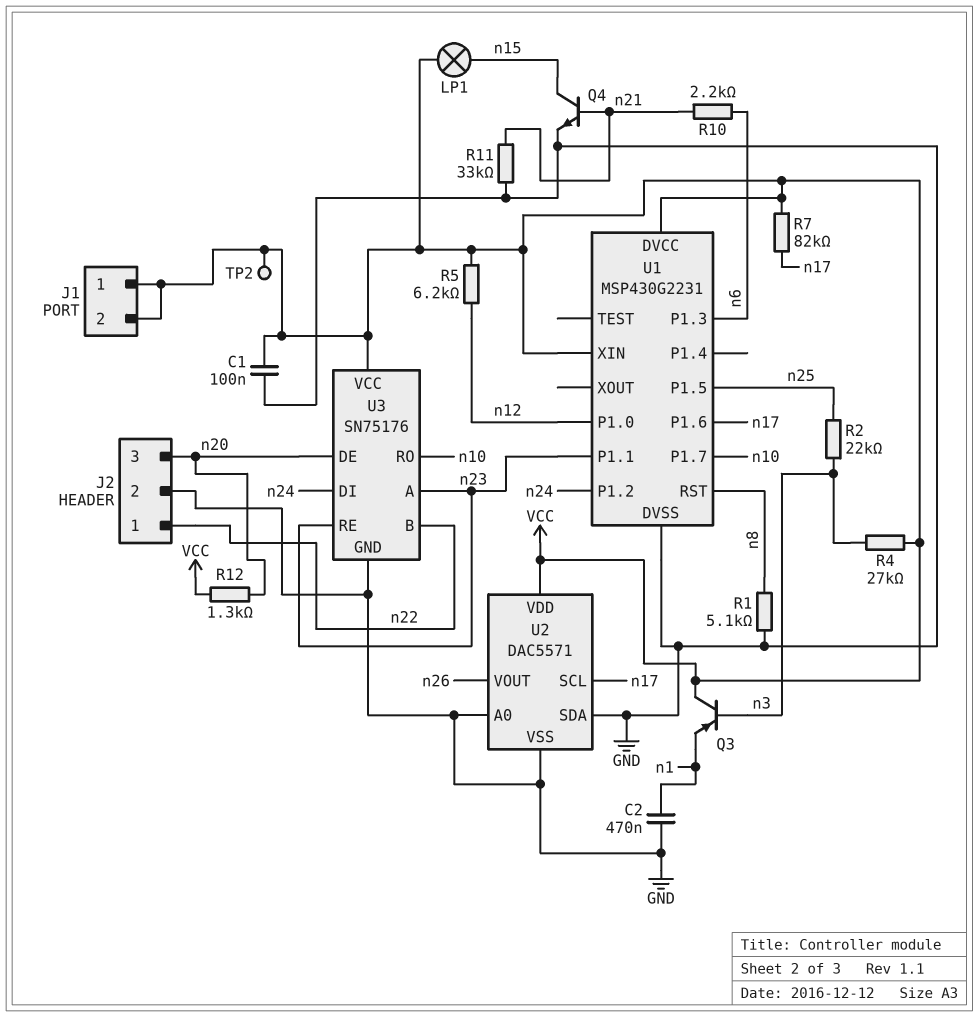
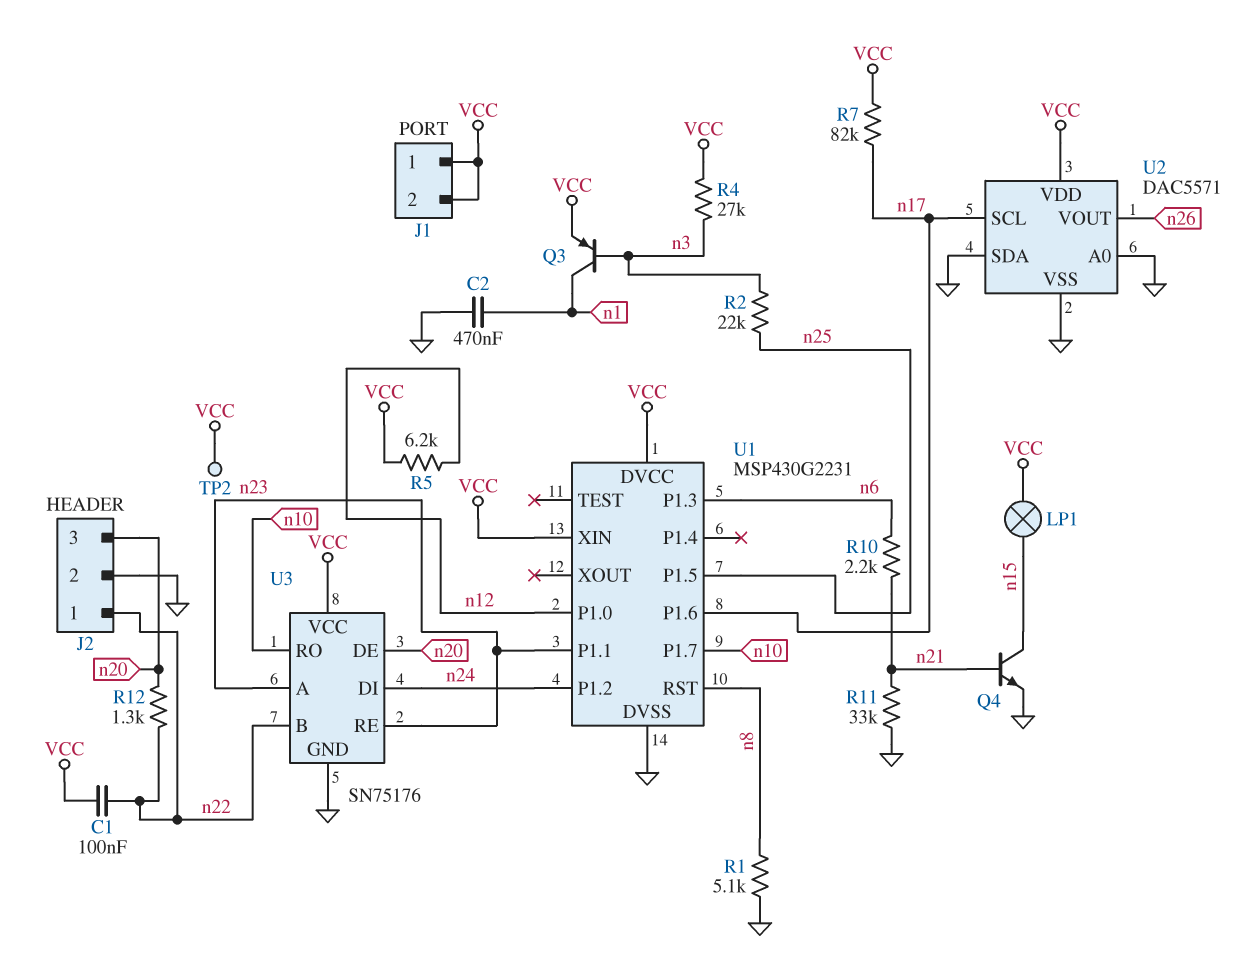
C1: 100nF (GND, VCC) -> 100nF (VCC, n22)
Q3: PNP (B n3, C VCC, E n1) -> PNP (B n3, C n1, E VCC)
R12: 1.3k (VCC, n20) -> 1.3k (n20, n22)

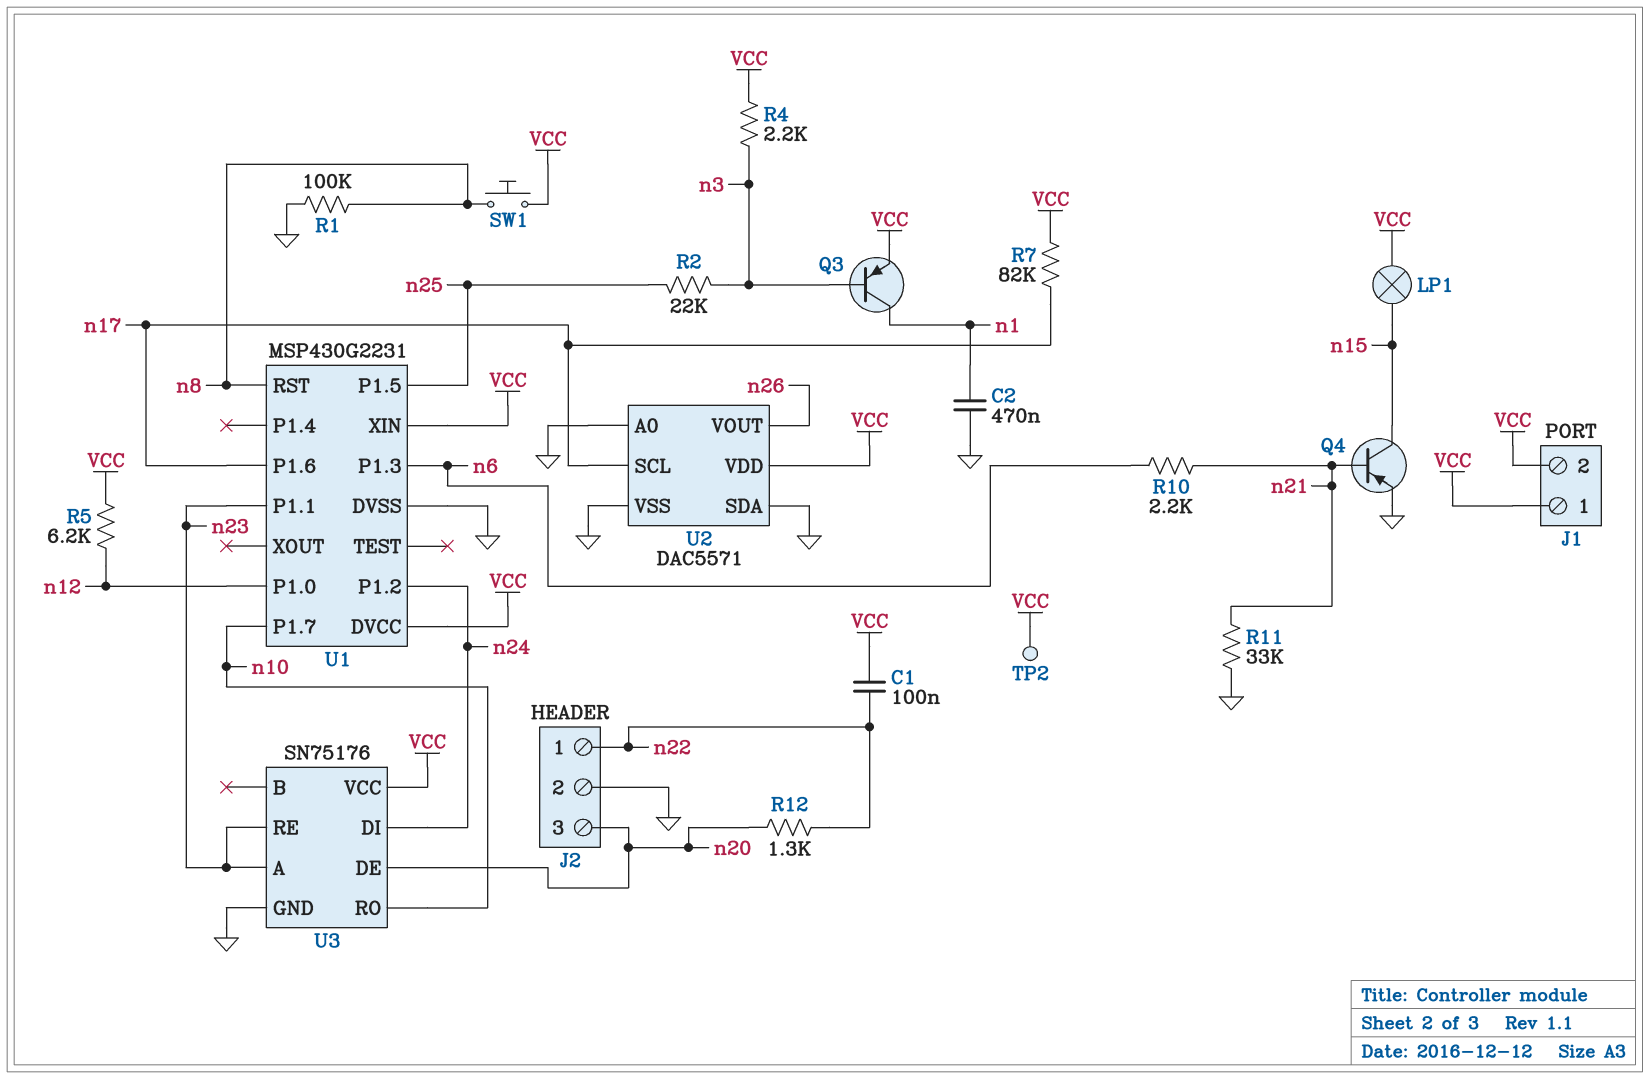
Q4: NPN (B n21, C n15, E GND) -> PNP (B n21, C n15, E GND)
R1: 5.1k (GND, n8) -> 100k (GND, n8)
R4: 27k (VCC, n3) -> 2.2k (VCC, n3)
SW1: none -> button (VCC, n8)
U3 pin B: n22 -> none

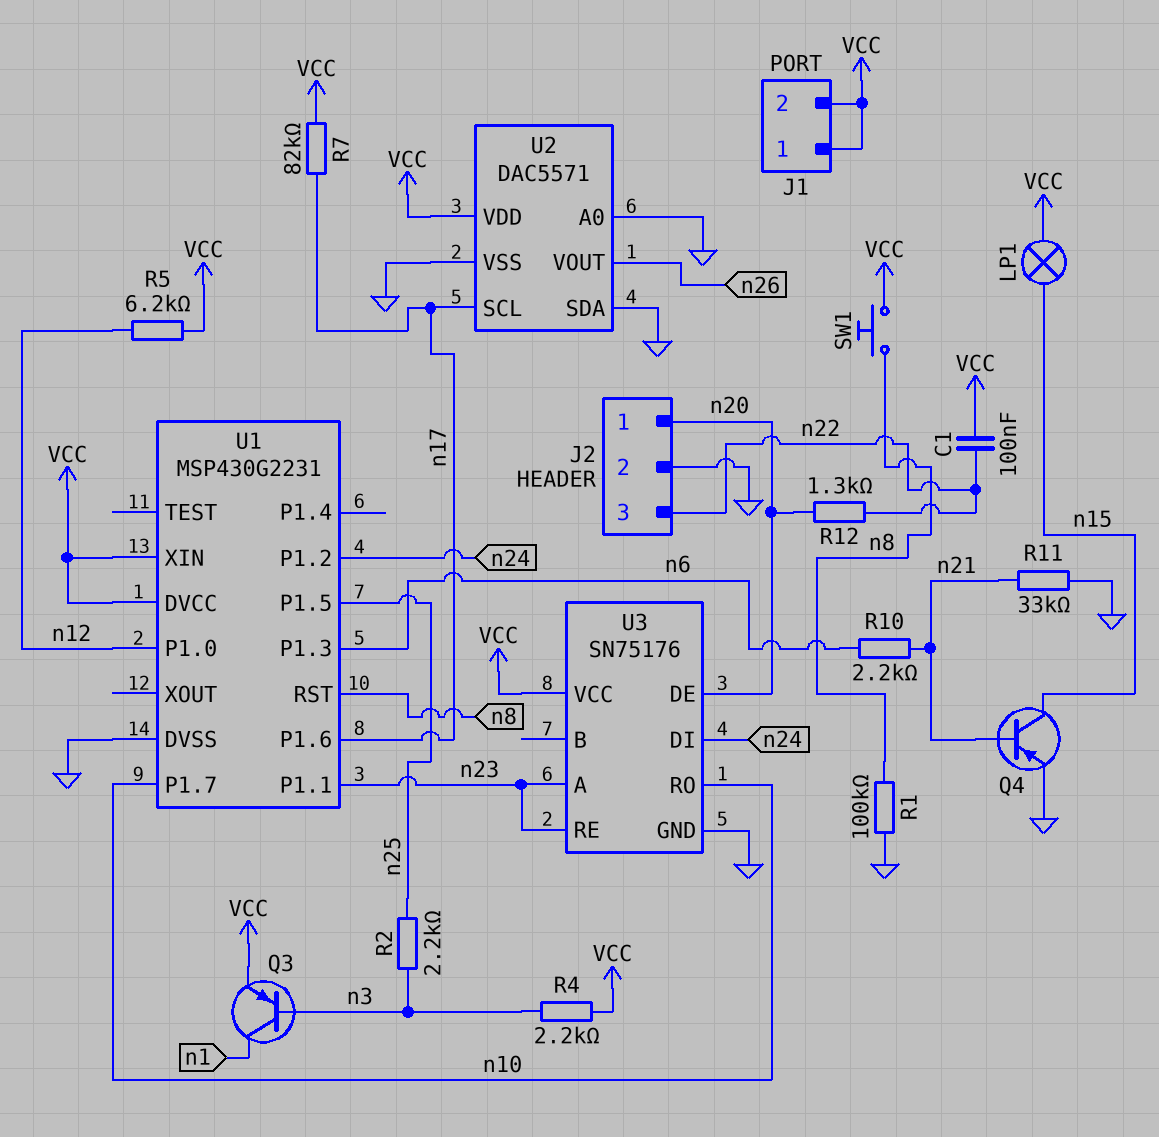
C2: 470nF (GND, n1) -> none
J2 pin 1: n22 -> n20
J2 pin 3: n20 -> n22
R2: 22k (n3, n25) -> 2.2k (n3, n25)
TP2: test point (VCC) -> none

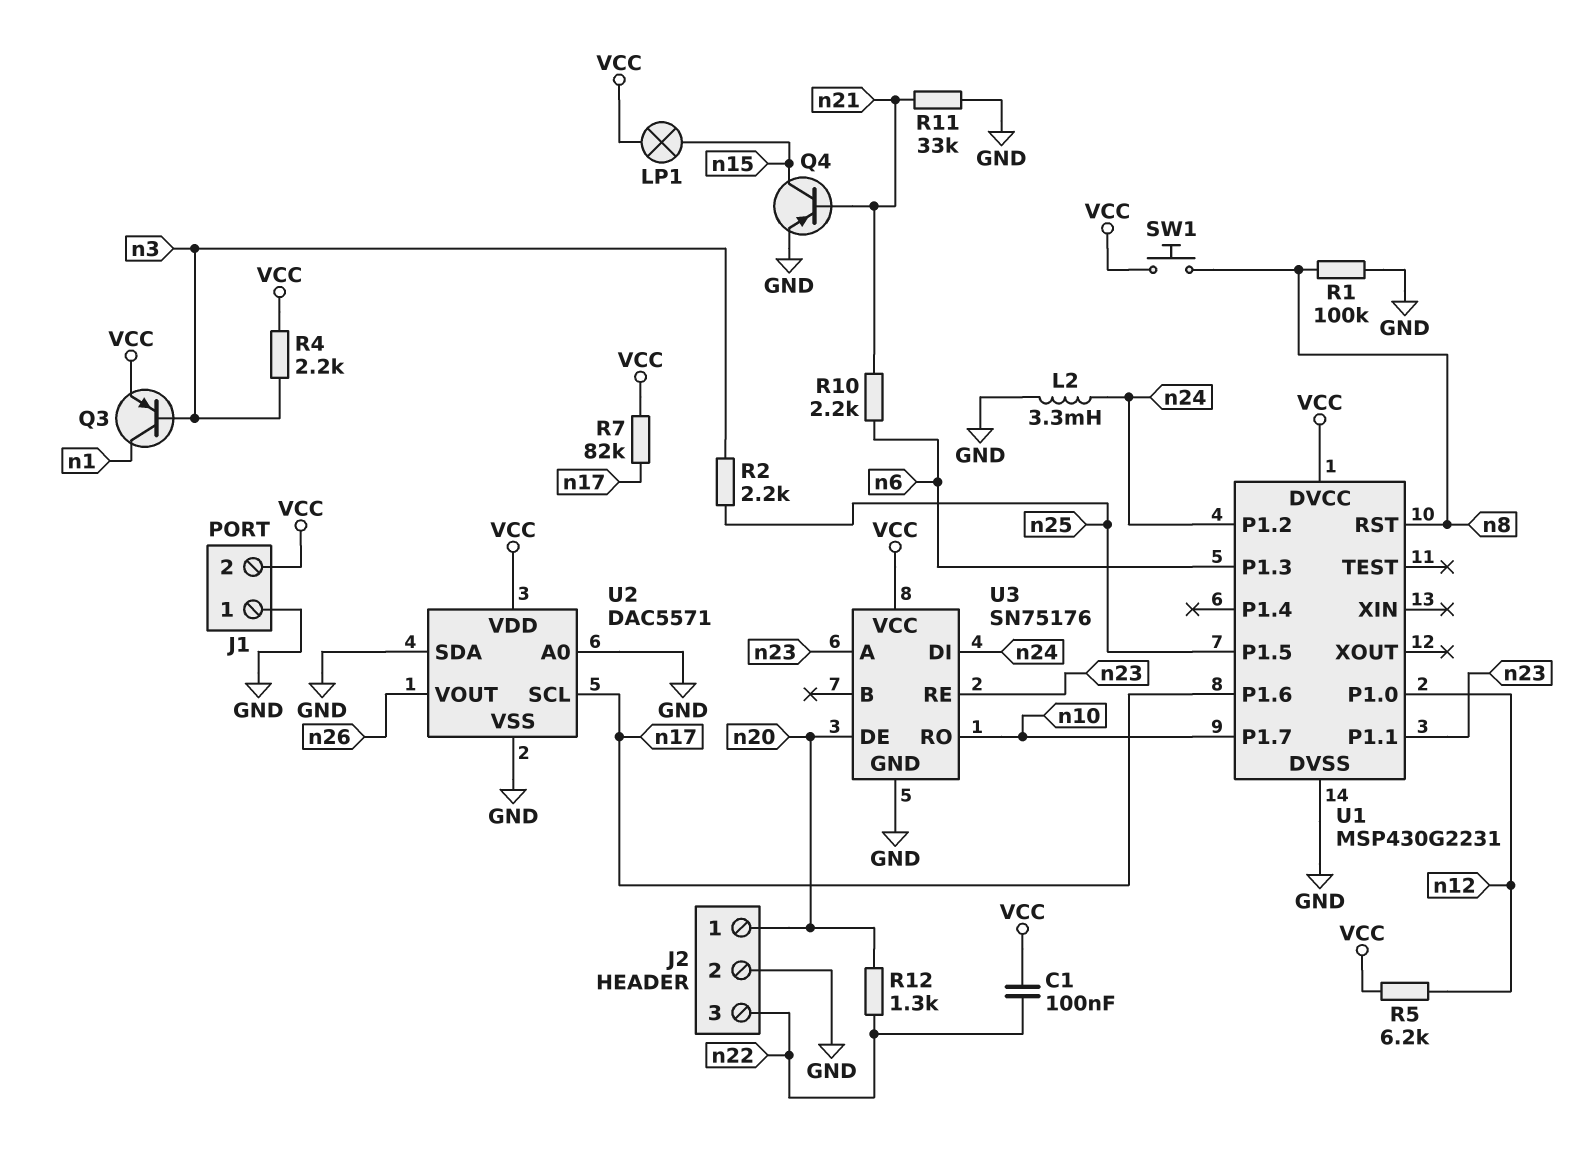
J1 pin 1: VCC -> GND
L2: none -> 3.3mH (GND, n24)
U1 pin XIN: VCC -> none

